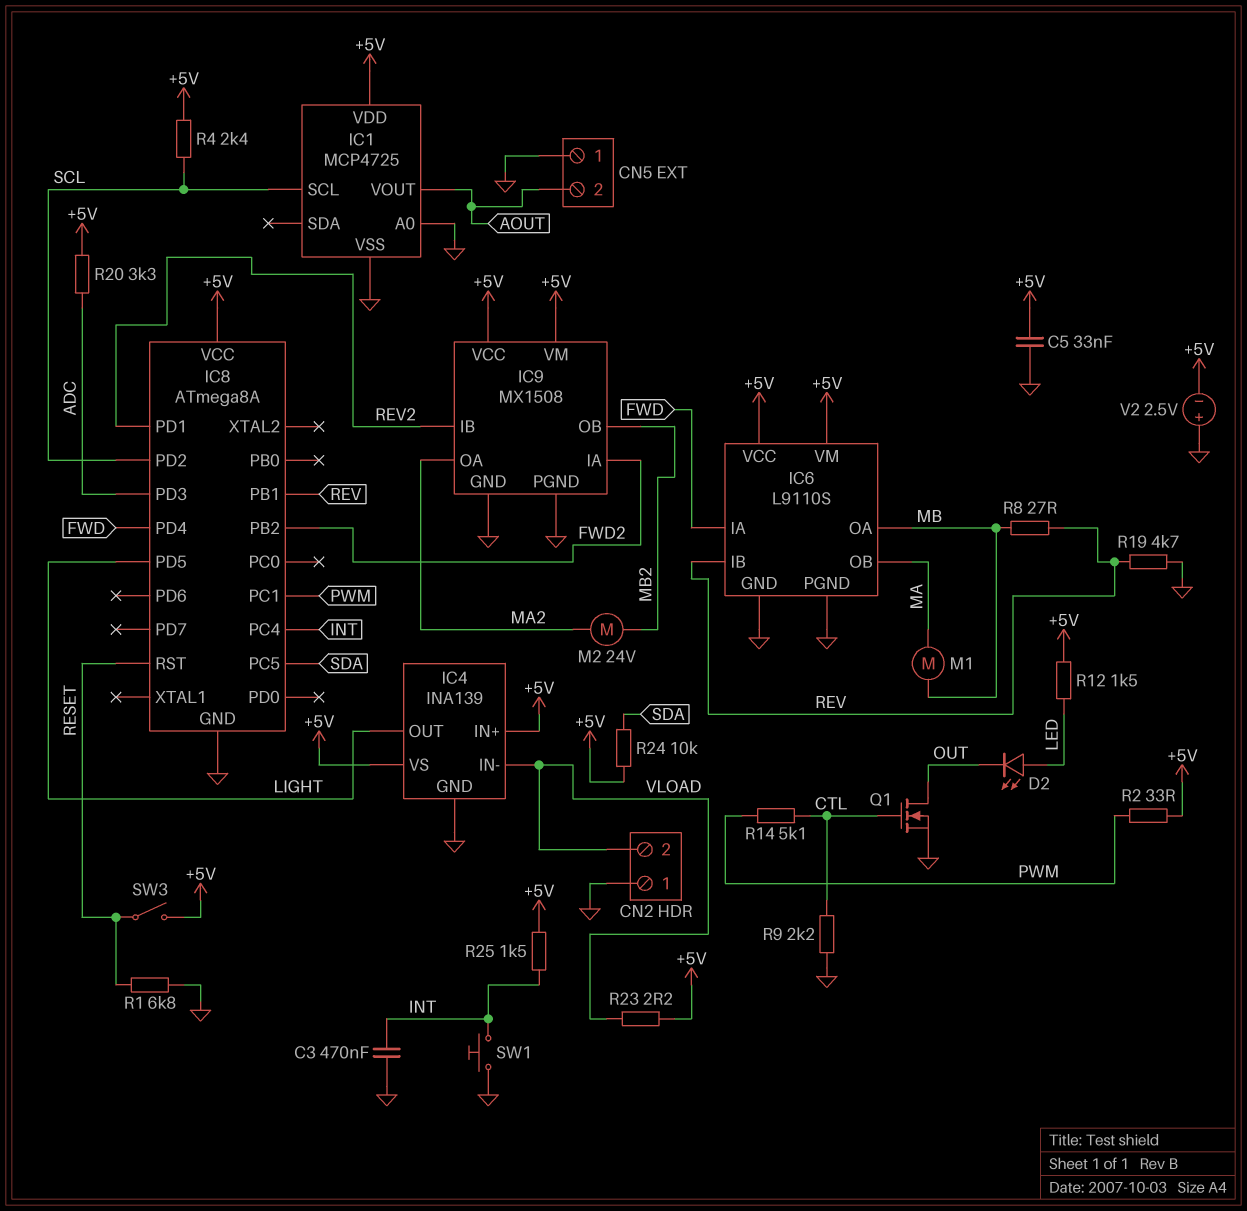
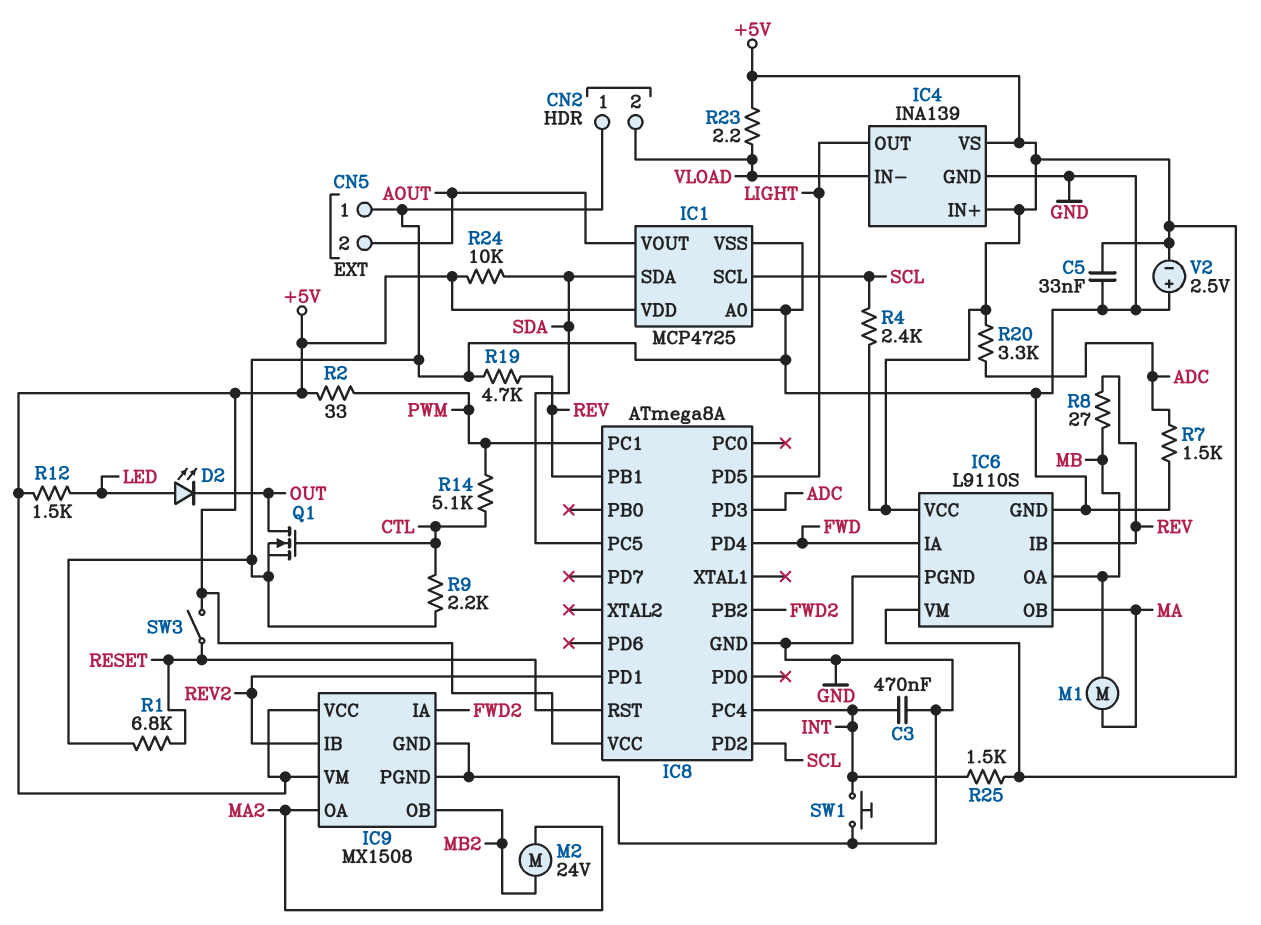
IC1 pin SDA: none -> SDA
R7: none -> 1.5k (ADC, GND)

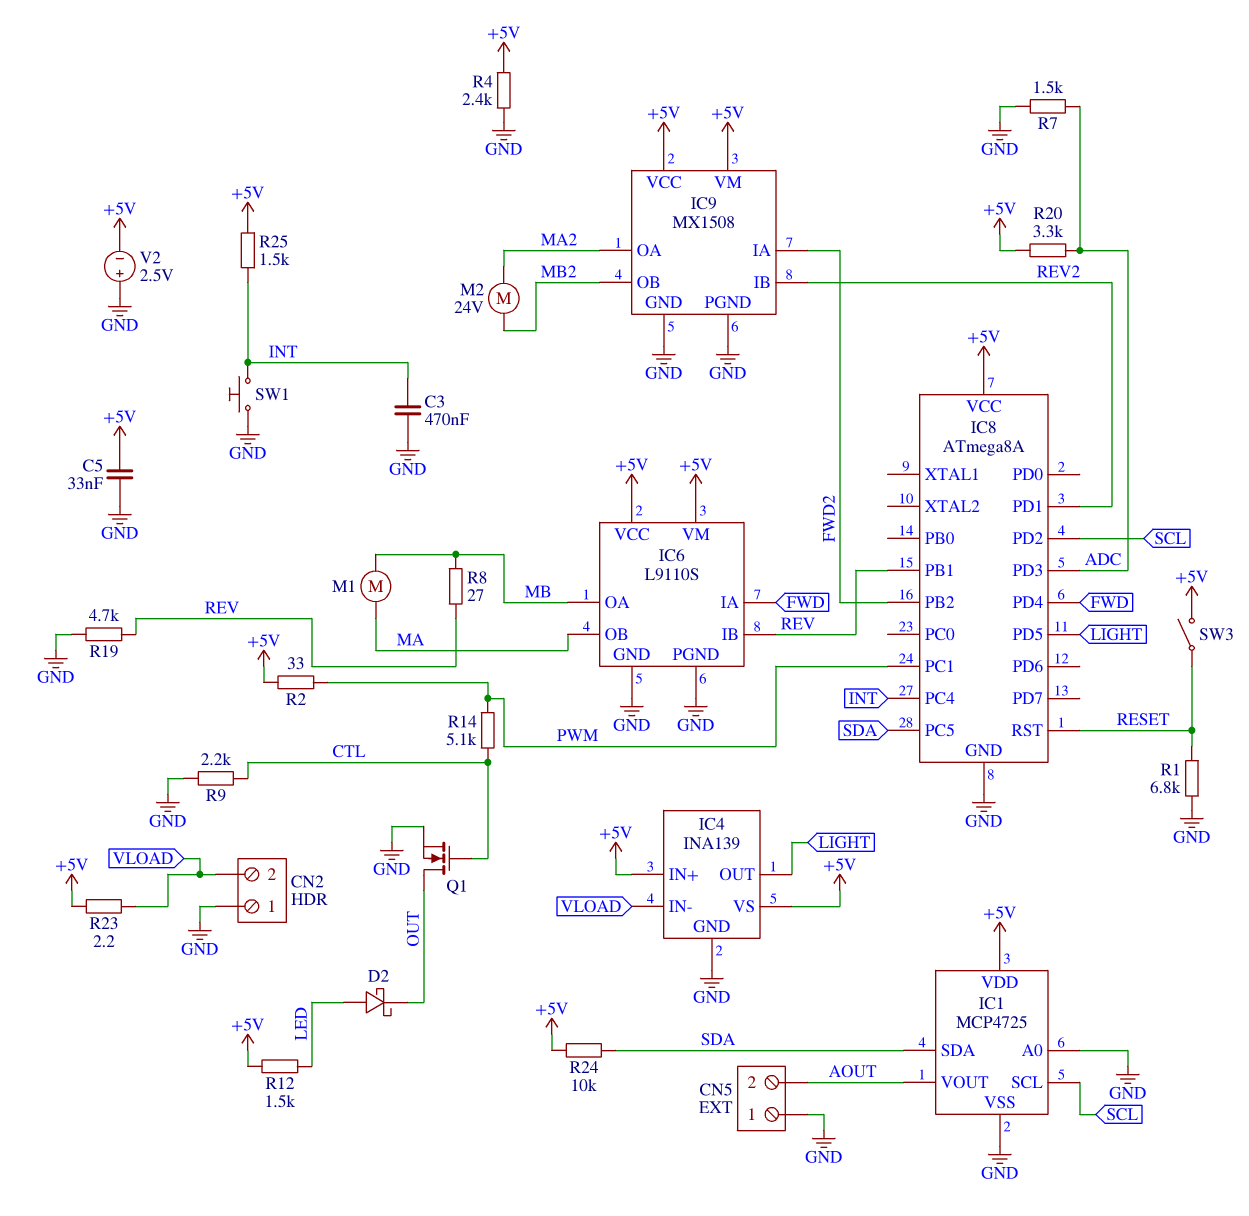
D2: LED (A LED, K OUT) -> schottky (A LED, K OUT)
R4: 2.4k (+5V, SCL) -> 2.4k (+5V, GND)

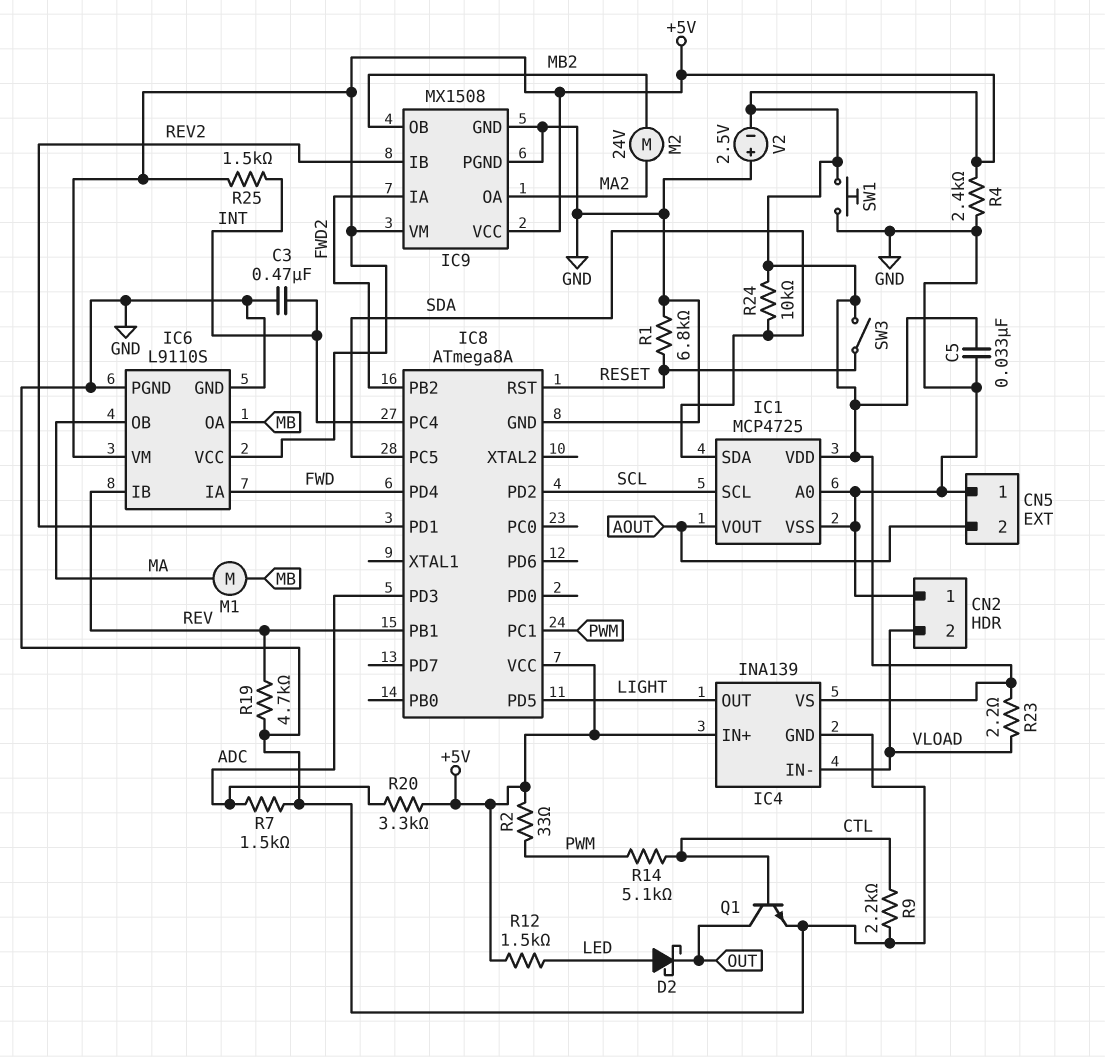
Q1: NMOS (G CTL, D OUT, S GND) -> NPN (B CTL, C OUT, E GND)
R8: 27 (MB, REV) -> none
SW1: button (GND, INT) -> button (+5V, GND)

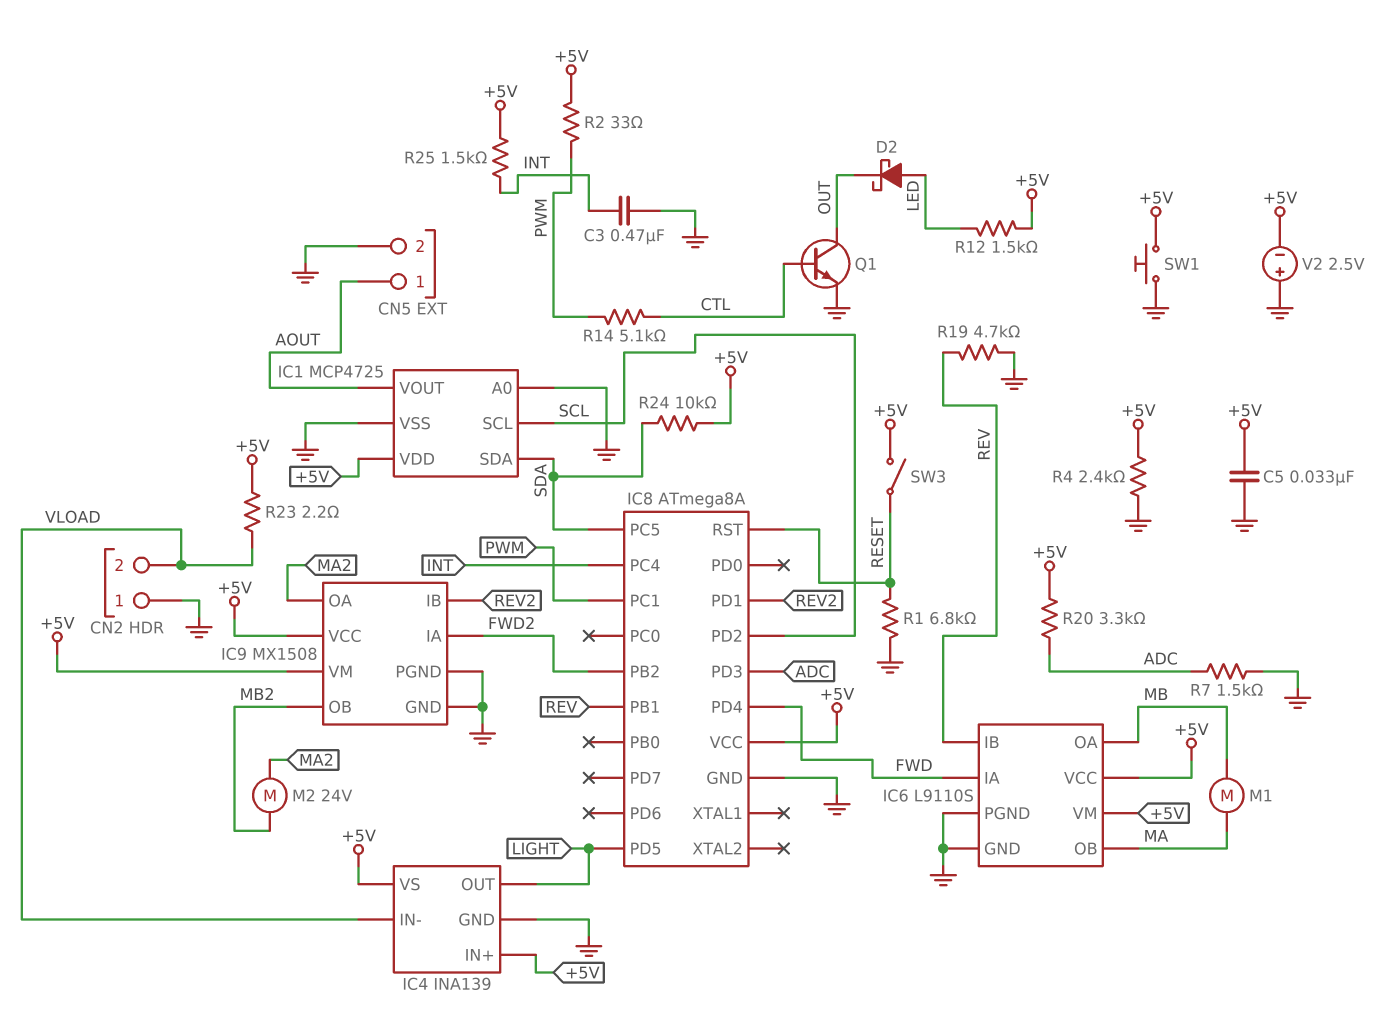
CN5 pin 1: GND -> AOUT
CN5 pin 2: AOUT -> GND
R9: 2.2k (CTL, GND) -> none

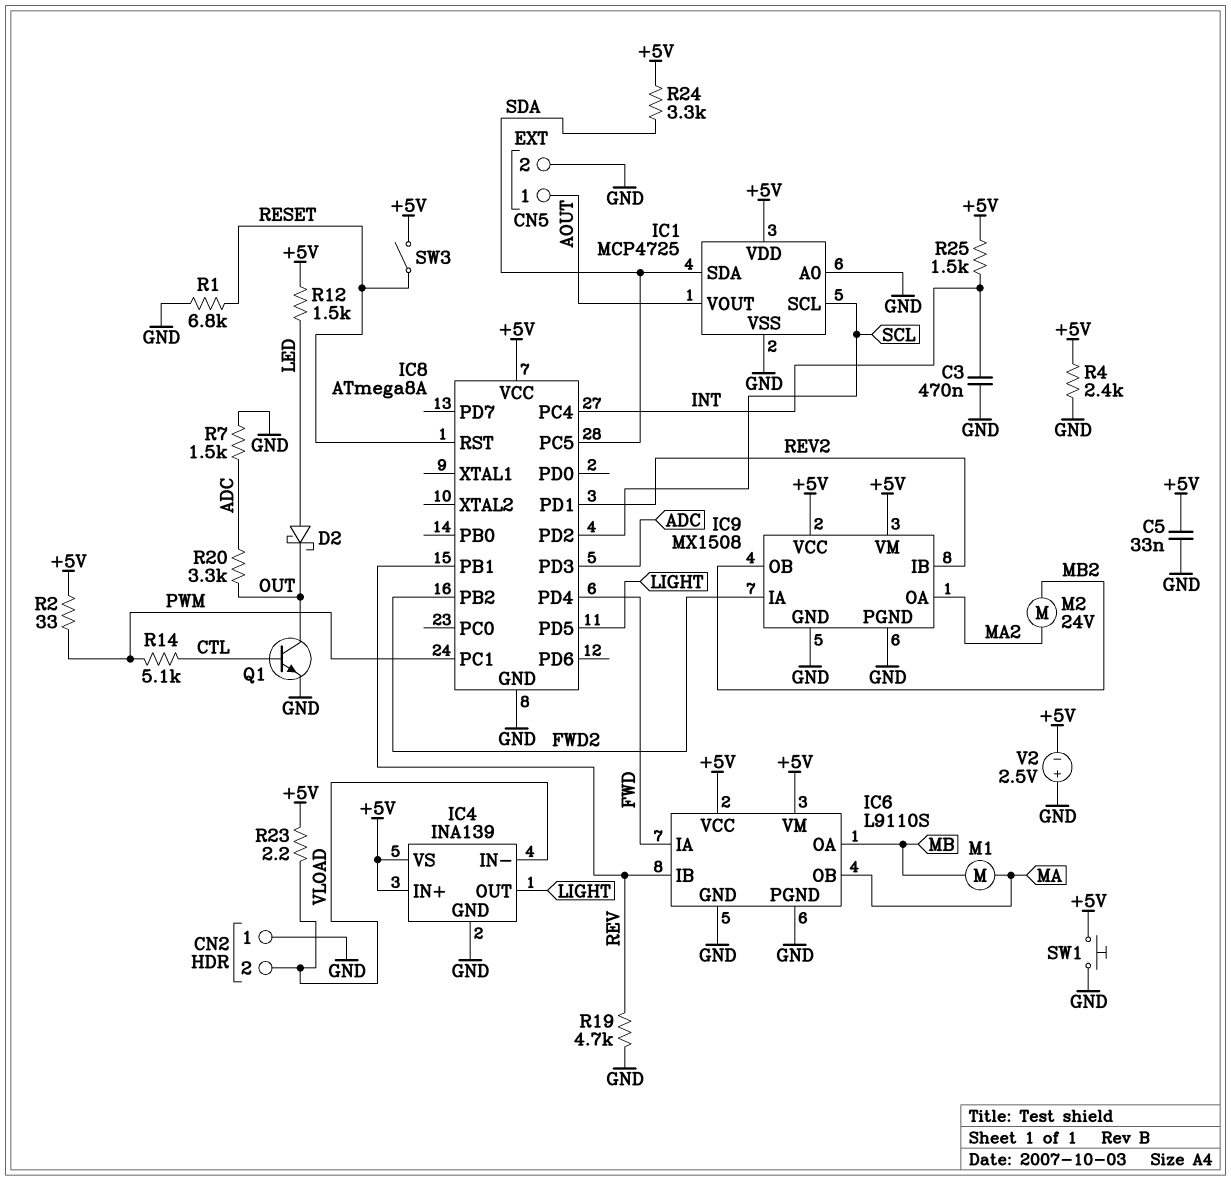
R20: 3.3k (+5V, ADC) -> 3.3k (ADC, OUT)
R24: 10k (+5V, SDA) -> 3.3k (+5V, SDA)

